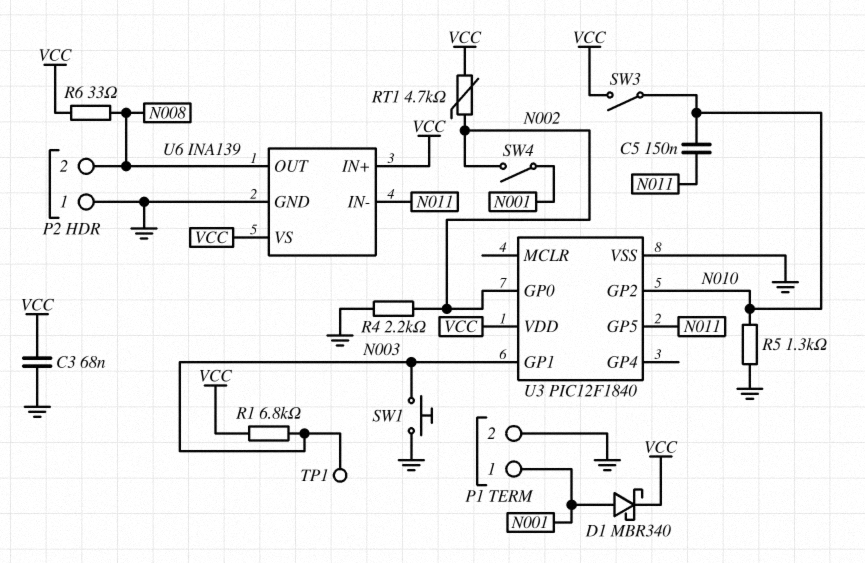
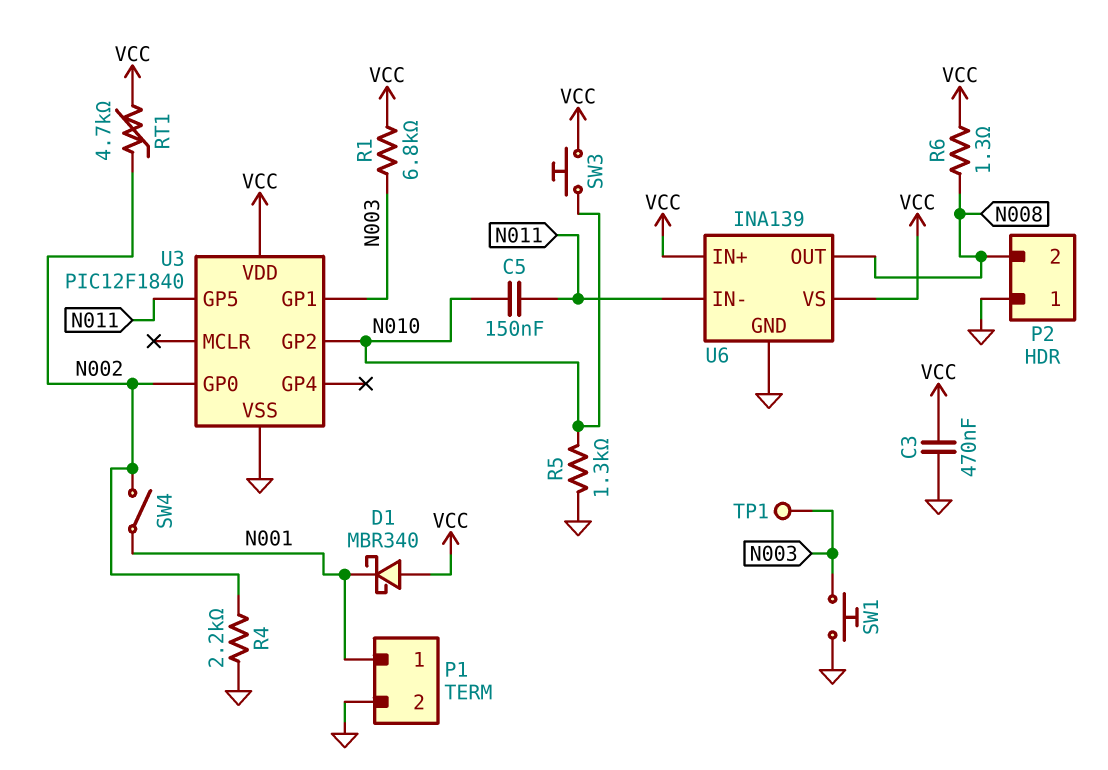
C3: 68nF (GND, VCC) -> 470nF (GND, VCC)
D1: schottky MBR340 (A N001, K VCC) -> schottky MBR340 (A VCC, K N001)
R6: 33 (N008, VCC) -> 1.3 (N008, VCC)
SW3: switch (N010, VCC) -> button (N010, VCC)

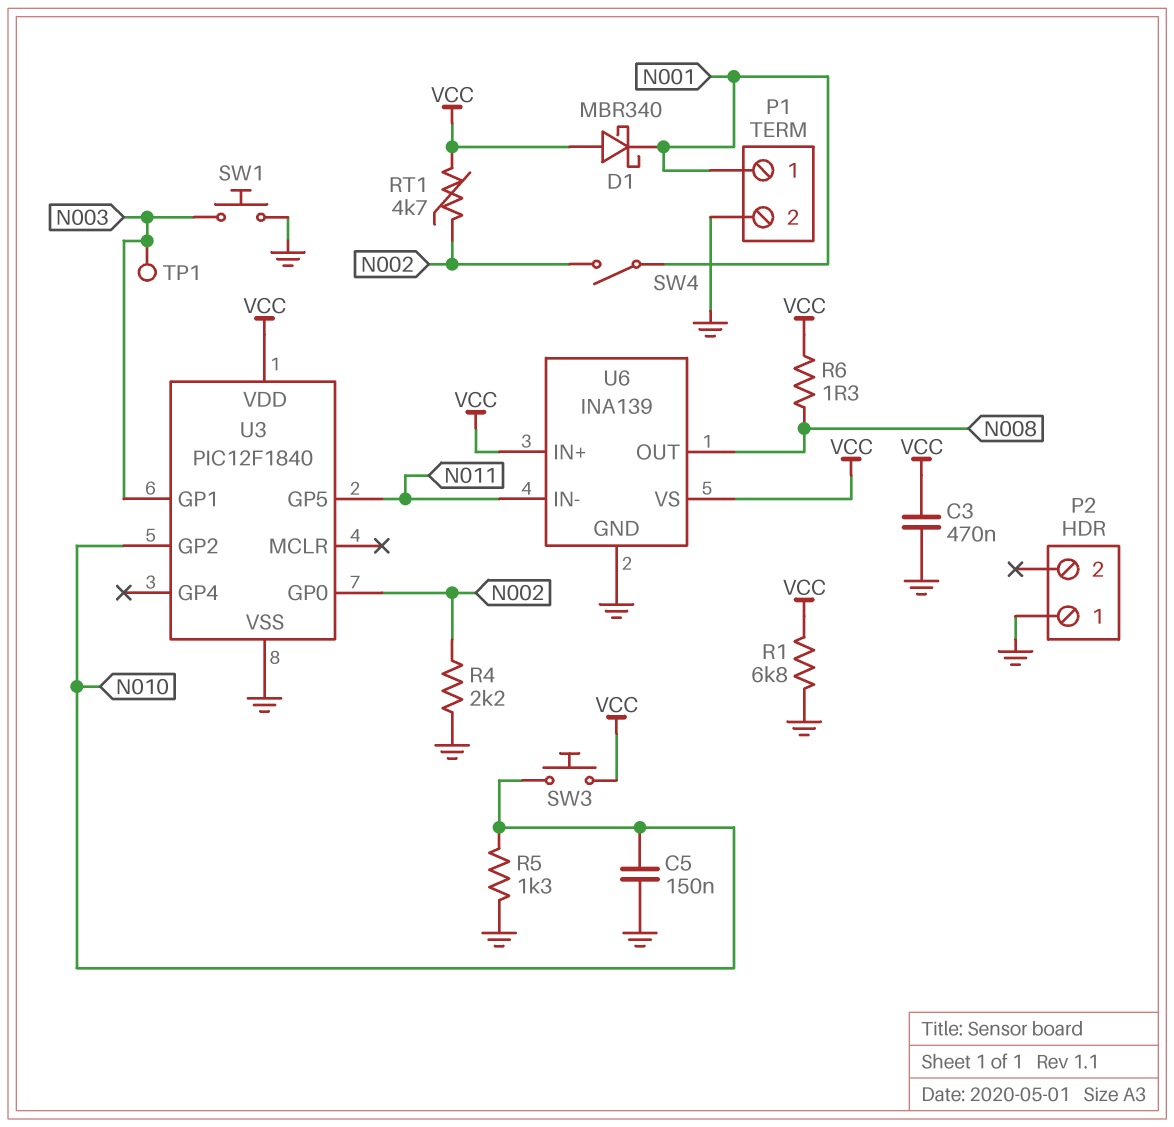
C5: 150nF (N010, N011) -> 150nF (GND, N010)
P2 pin 2: N008 -> none
R1: 6.8k (N003, VCC) -> 6.8k (GND, VCC)

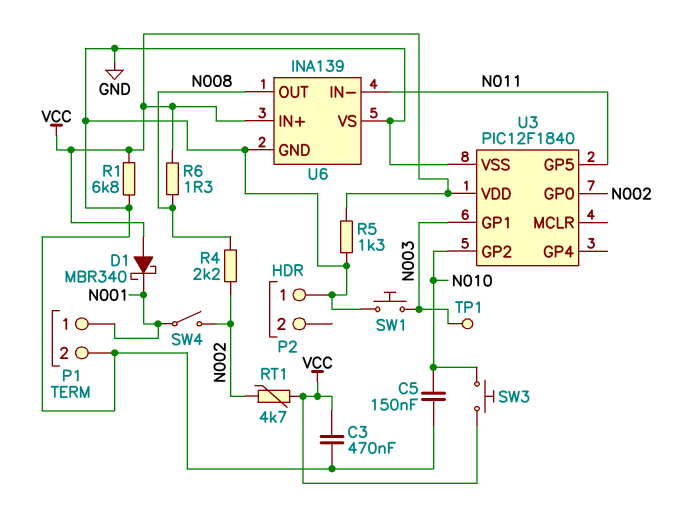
R4: 2.2k (GND, N002) -> 2.2k (N002, N008)
R5: 1.3k (GND, N010) -> 1.3k (GND, VCC)
U6 pin VS: VCC -> GND

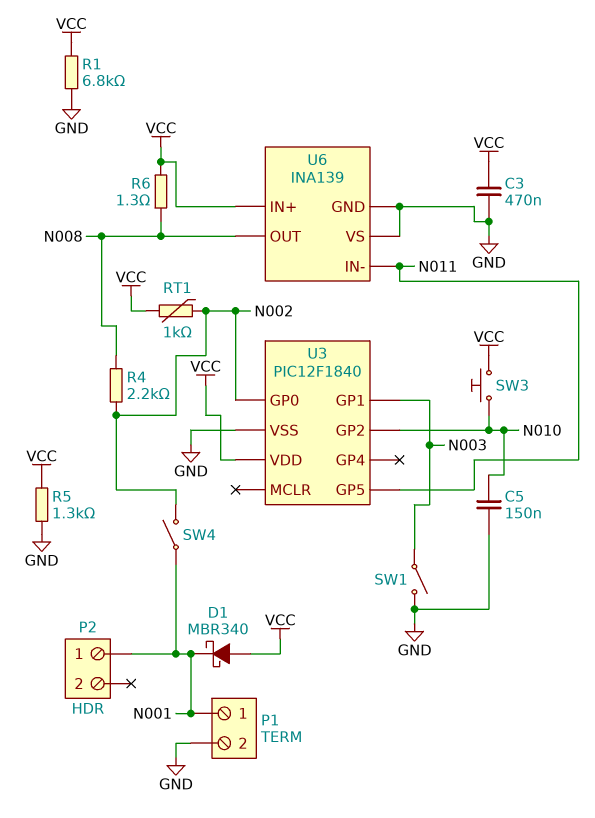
P2 pin 1: GND -> N001
RT1: 4.7k (N002, VCC) -> 1k (N002, VCC)
SW1: button (GND, N003) -> switch (GND, N003)
TP1: test point (N003) -> none

